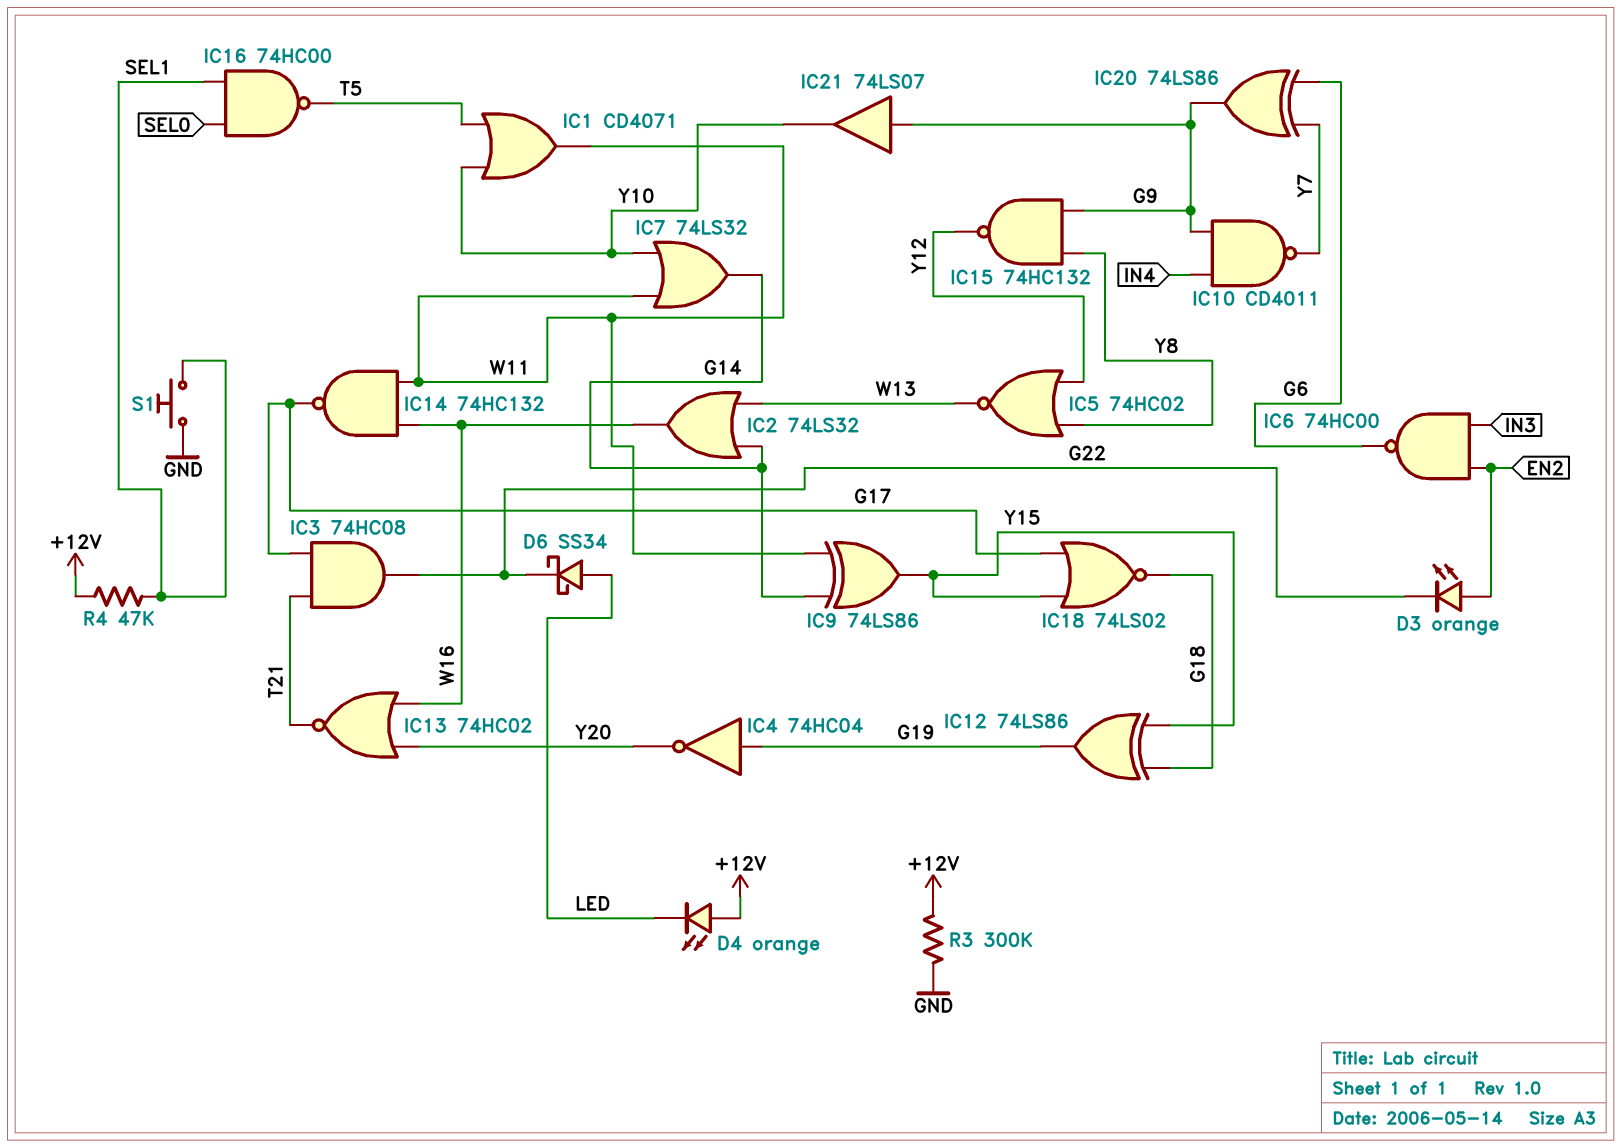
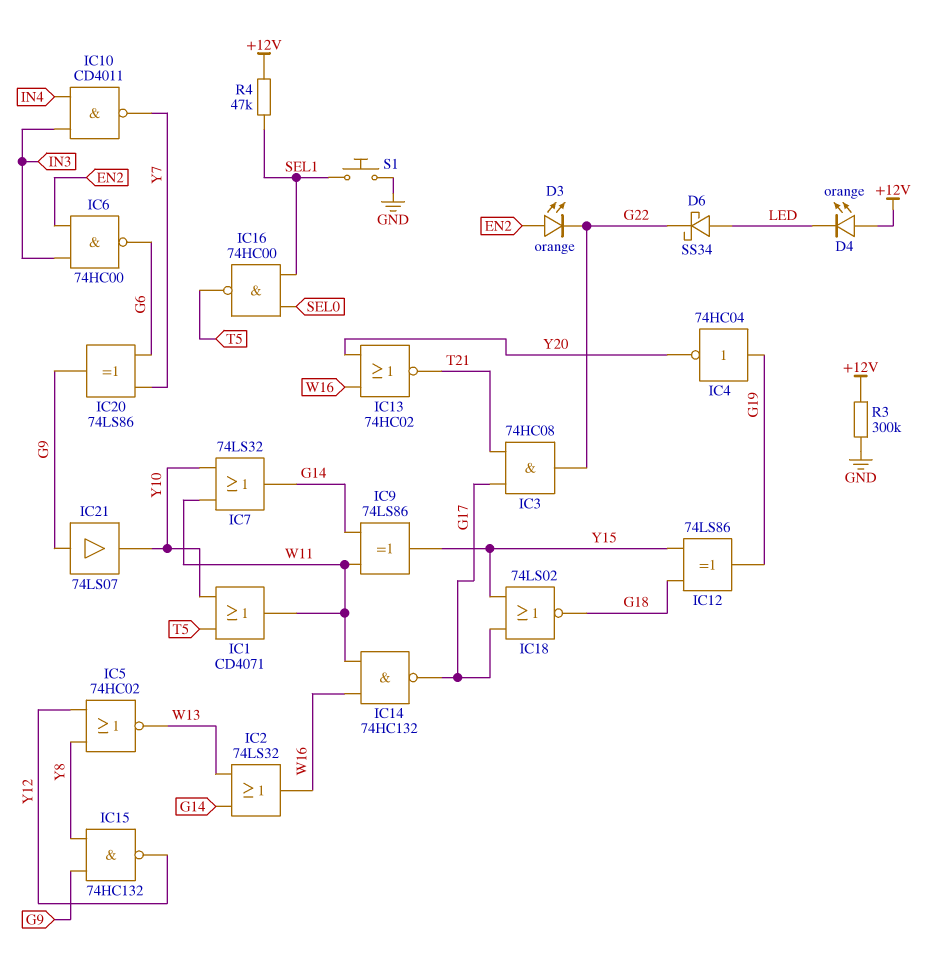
IC10: NAND CD4011 (in G9, in IN4, out Y7) -> NAND CD4011 (in IN3, in IN4, out Y7)

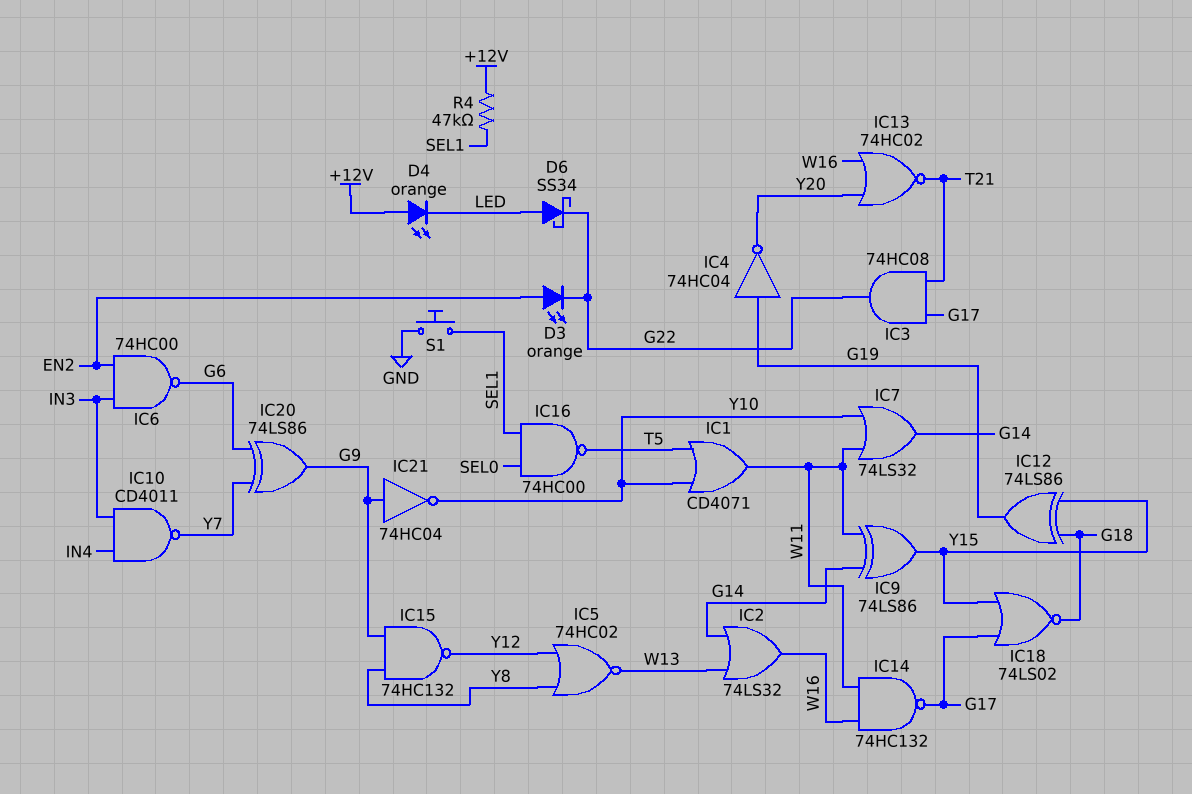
IC21: buffer 74LS07 (in G9, out Y10) -> NOT 74HC04 (in G9, out Y10)
R3: 300k (+12V, GND) -> none

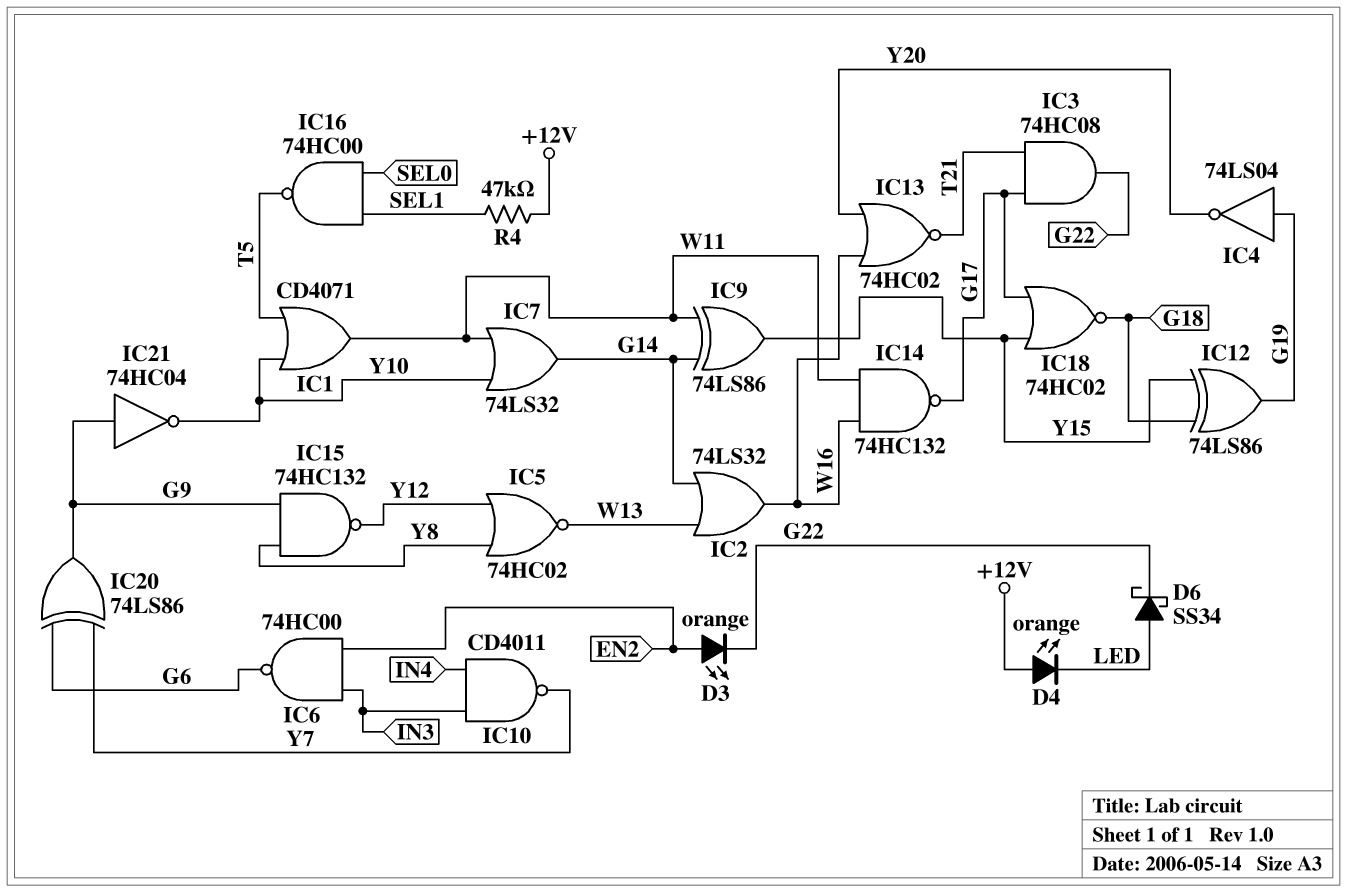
IC4: NOT 74HC04 (in G19, out Y20) -> NOT 74LS04 (in G19, out Y20)
IC18: NOR 74LS02 (in G17, in Y15, out G18) -> NOR 74HC02 (in G17, in Y15, out G18)
S1: button (GND, SEL1) -> none

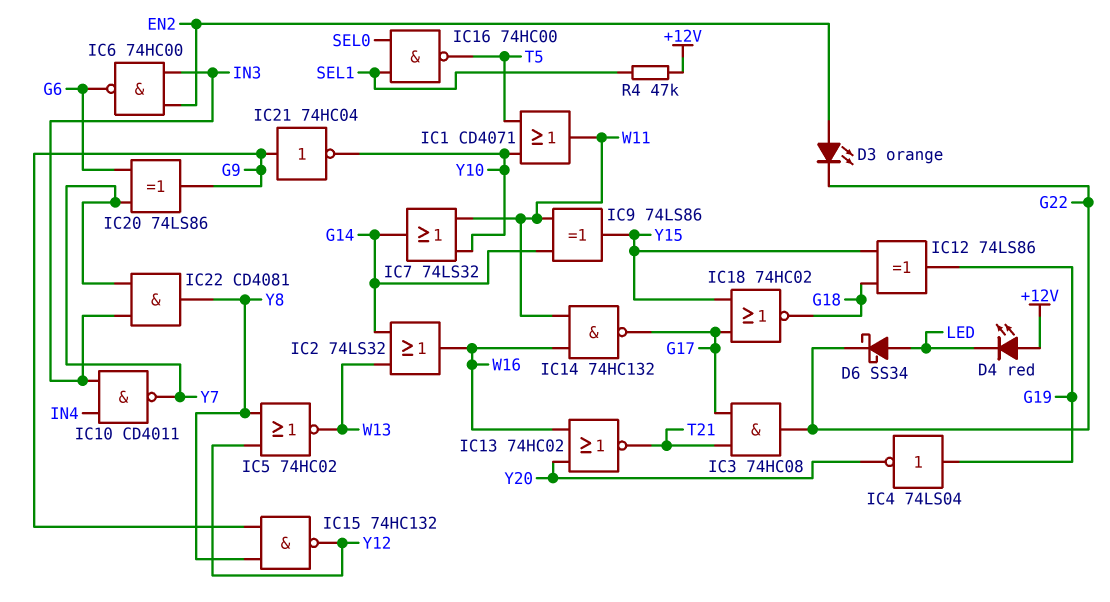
D4: LED orange (A +12V, K LED) -> LED red (A +12V, K LED)
IC22: none -> AND CD4081 (in IN3, in Y7, out Y8)

